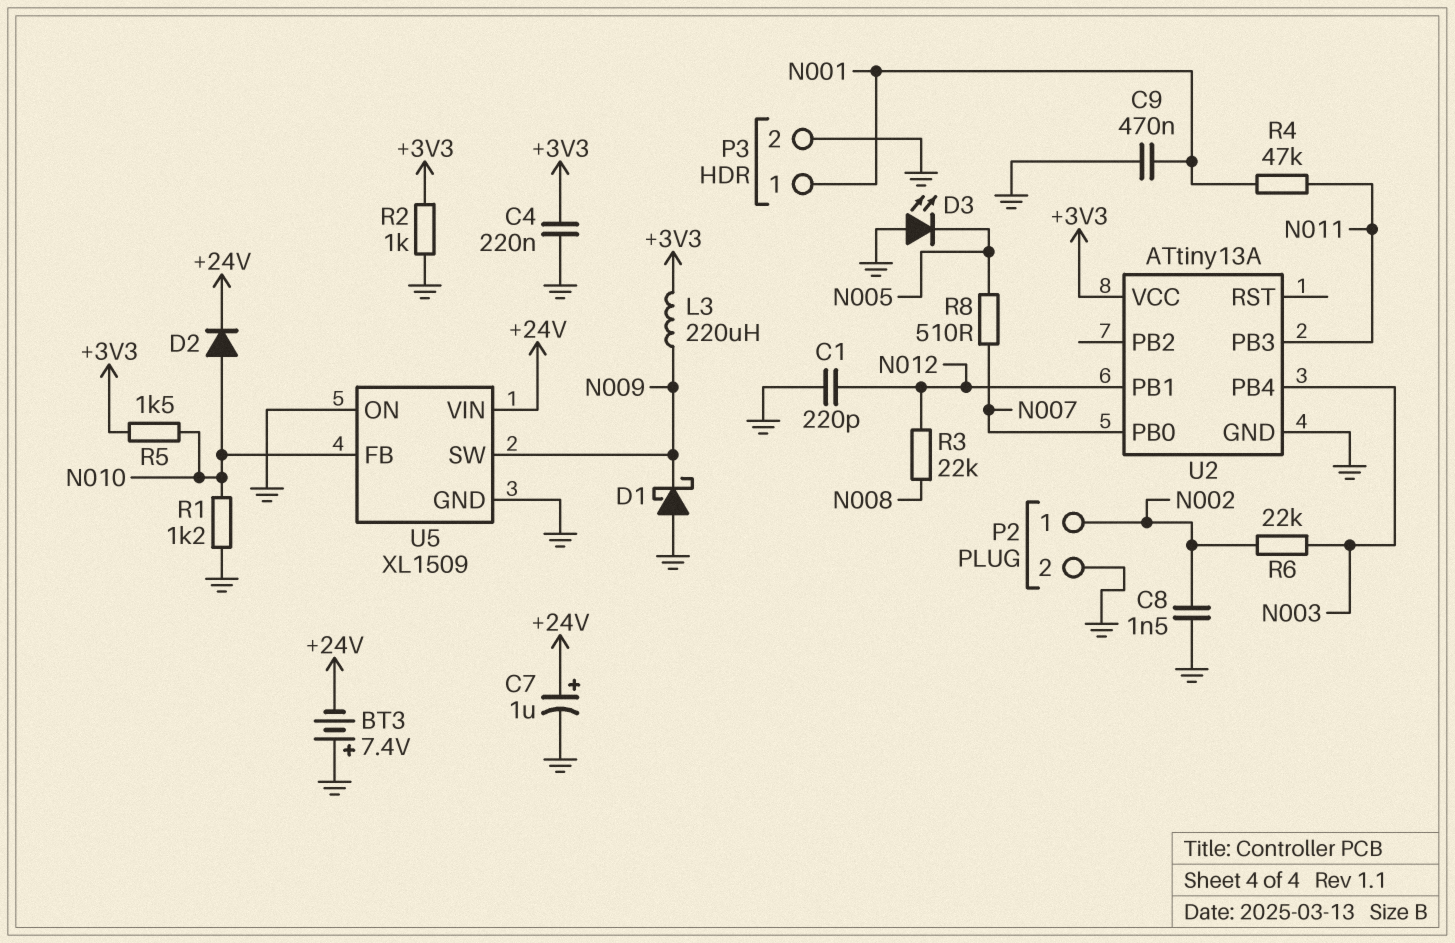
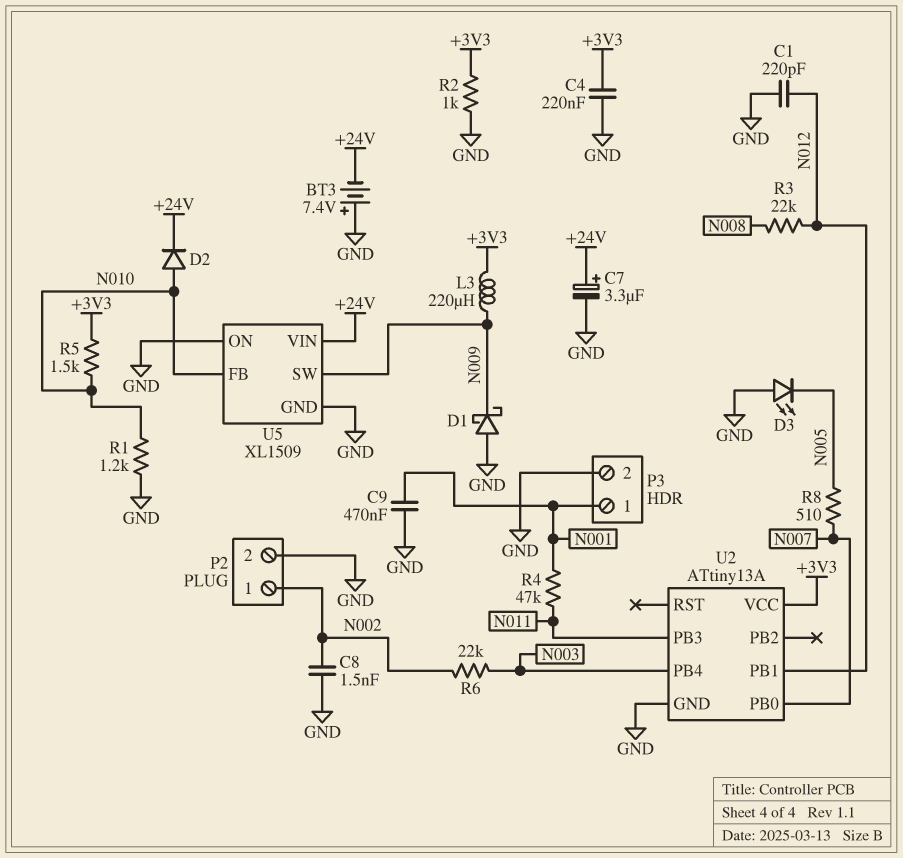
C7: 1uF (plus +24V, minus GND) -> 3.3uF (plus +24V, minus GND)

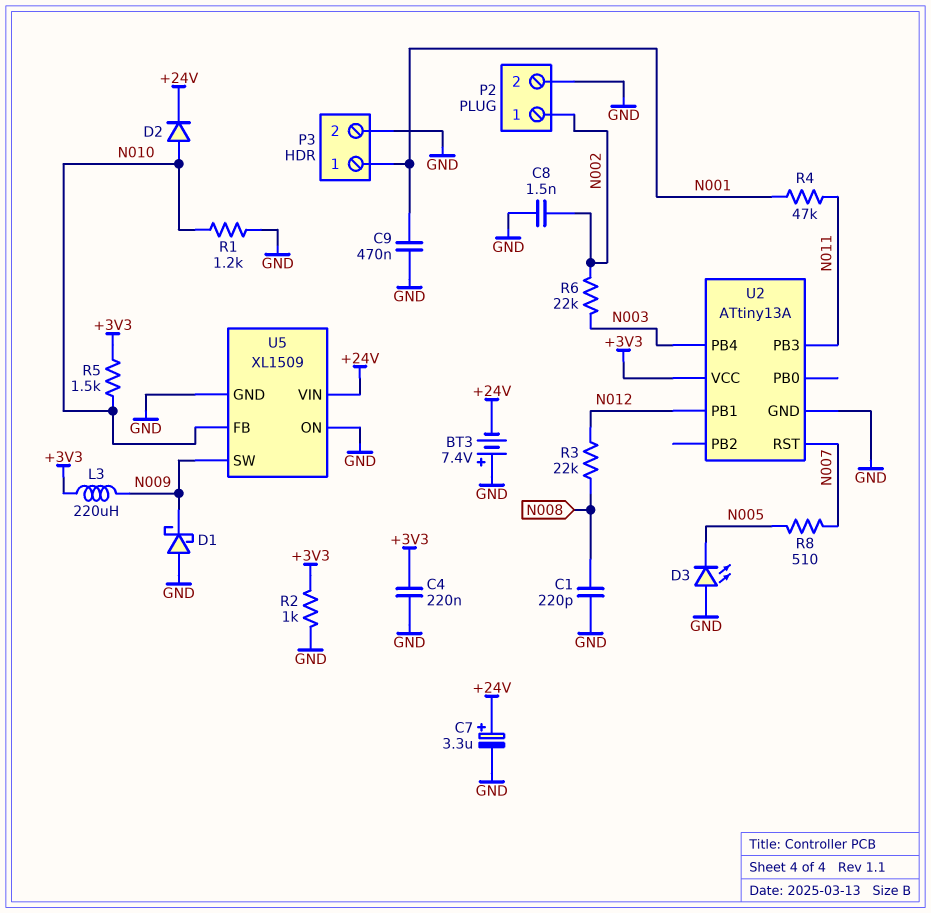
C1: 220pF (GND, N012) -> 220pF (GND, N008)
U2 pin PB0: N007 -> none
U2 pin RST: none -> N007

